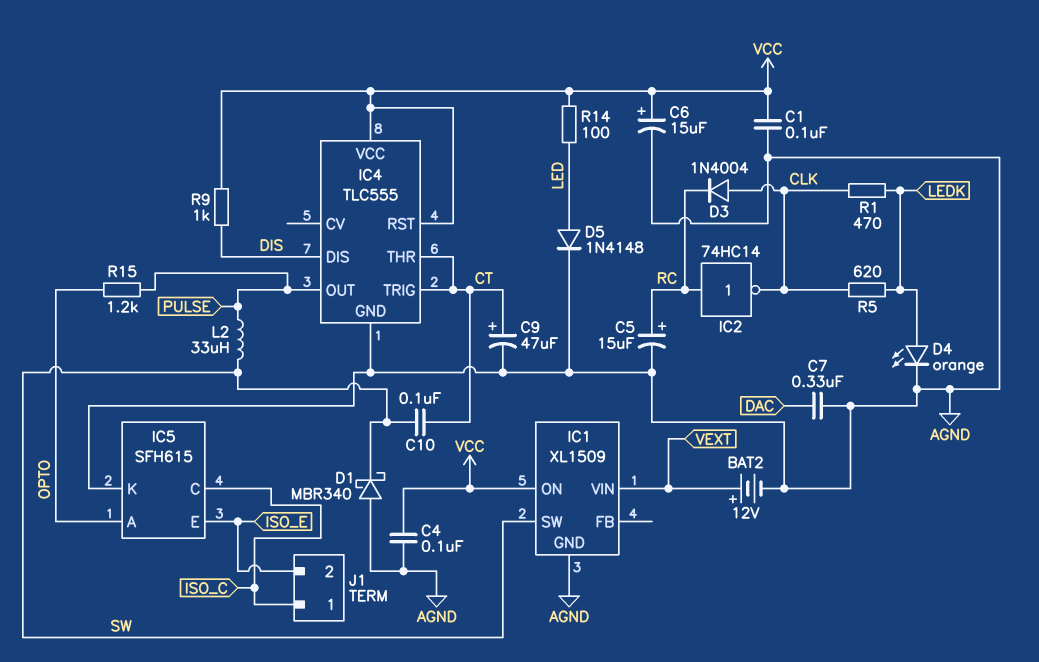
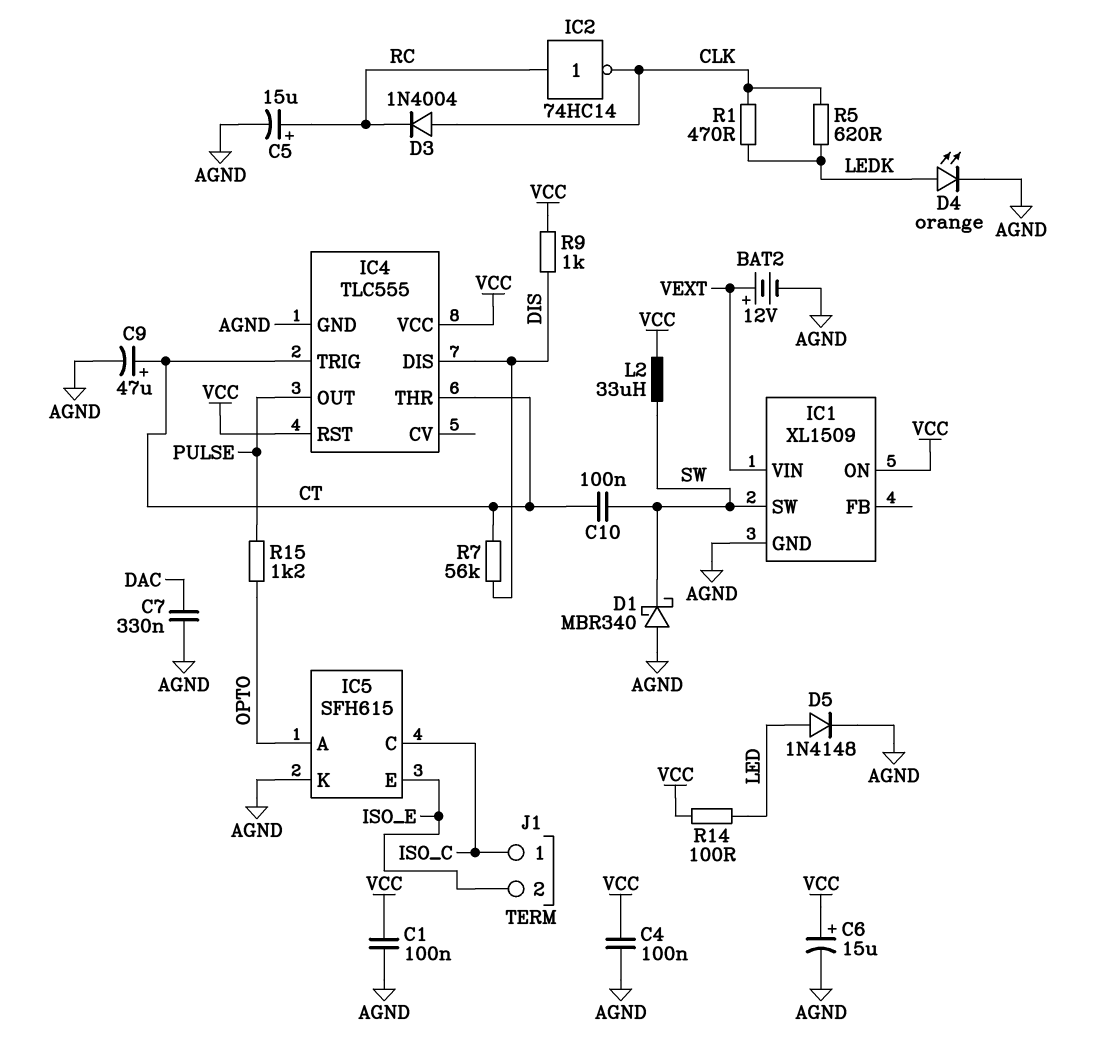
L2: 33uH (PULSE, SW) -> 33uH (SW, VCC)
R7: none -> 56k (CT, DIS)

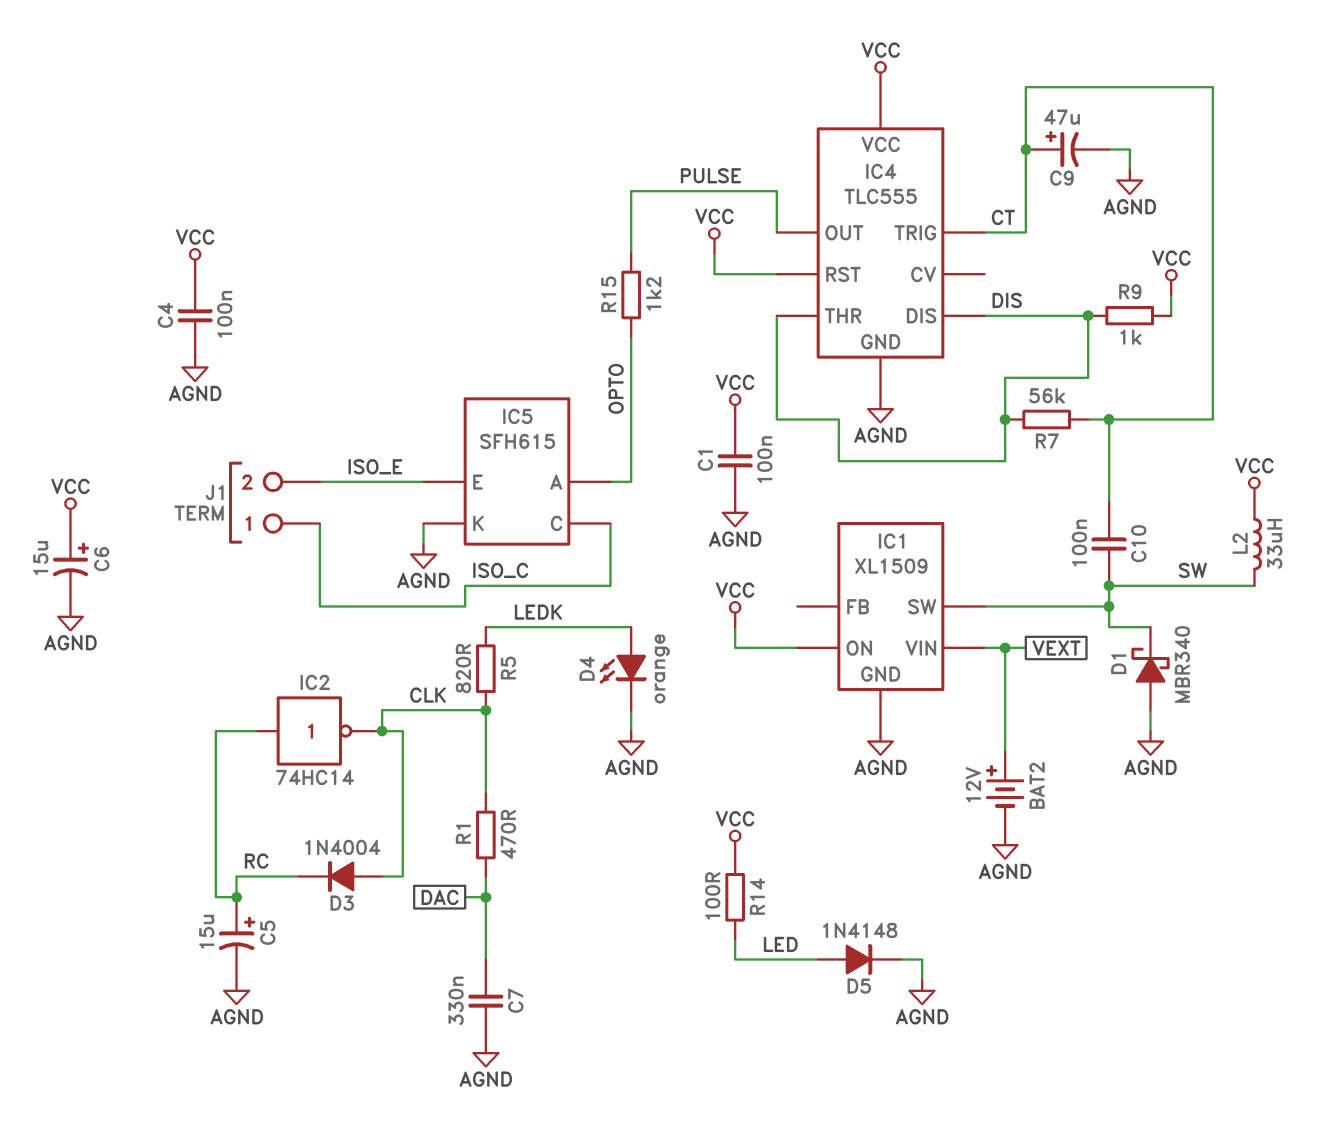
IC4 pin THR: CT -> DIS
R1: 470 (CLK, LEDK) -> 470 (CLK, DAC)
R5: 620 (CLK, LEDK) -> 820 (CLK, LEDK)

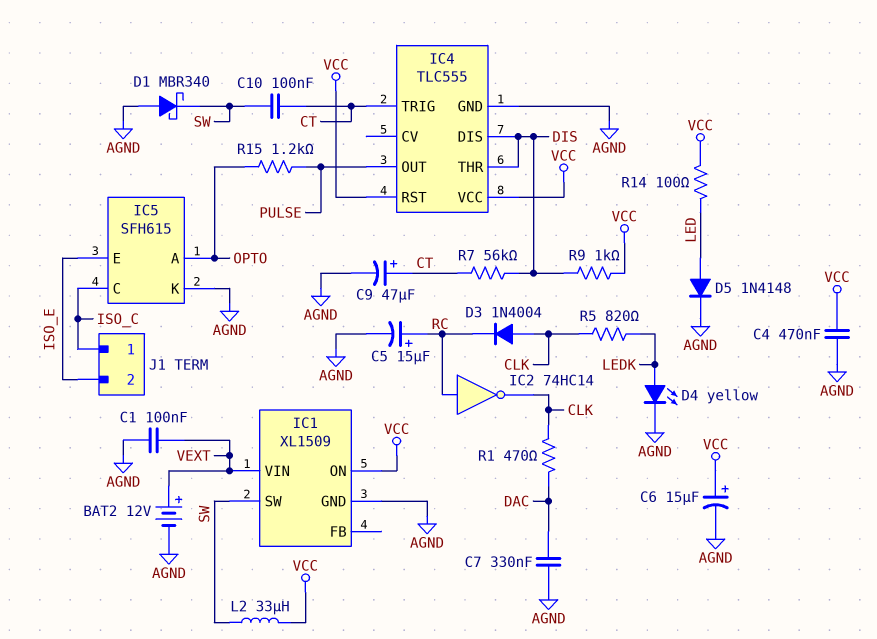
C1: 100nF (AGND, VCC) -> 100nF (AGND, VEXT)
C4: 100nF (AGND, VCC) -> 470nF (AGND, VCC)
D4: LED orange (A LEDK, K AGND) -> LED yellow (A LEDK, K AGND)

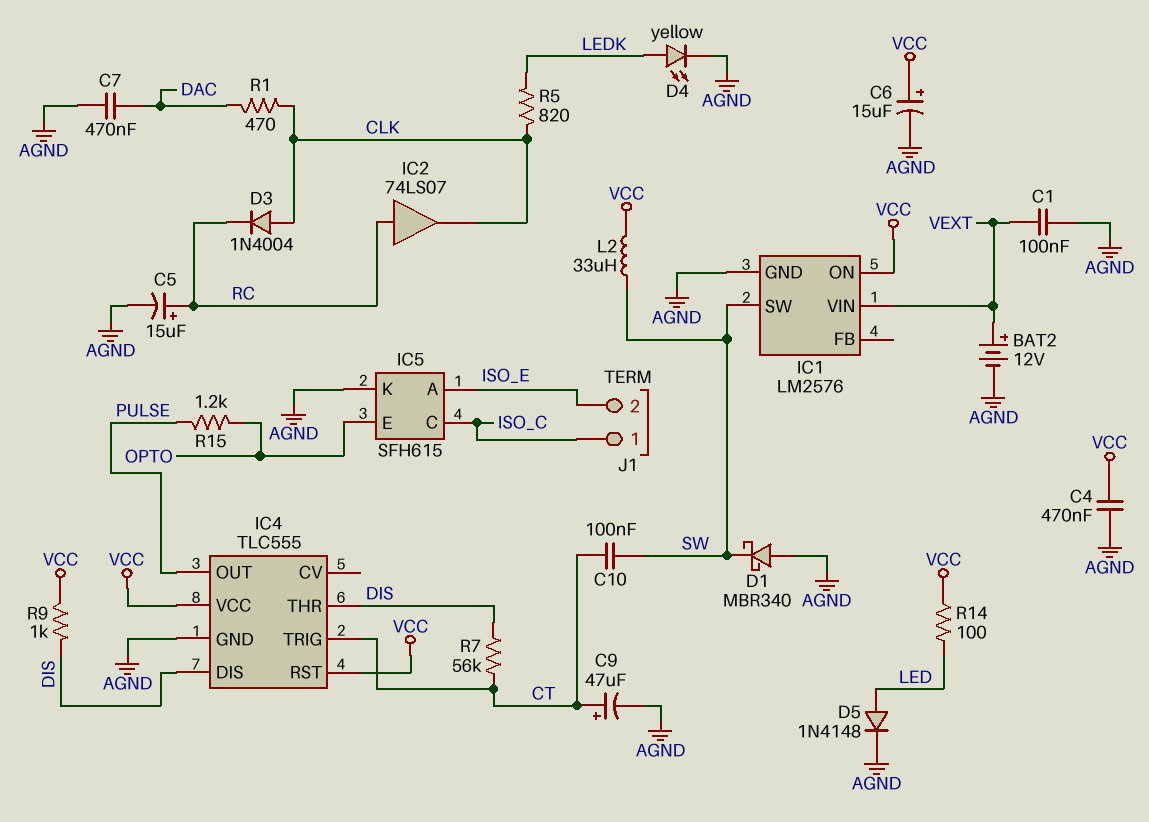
C7: 330nF (AGND, DAC) -> 470nF (AGND, DAC)
IC1: XL1509 -> LM2576
IC2: NOT 74HC14 (in RC, out CLK) -> buffer 74LS07 (in RC, out CLK)
IC5 pin A: OPTO -> ISO_E
IC5 pin E: ISO_E -> OPTO

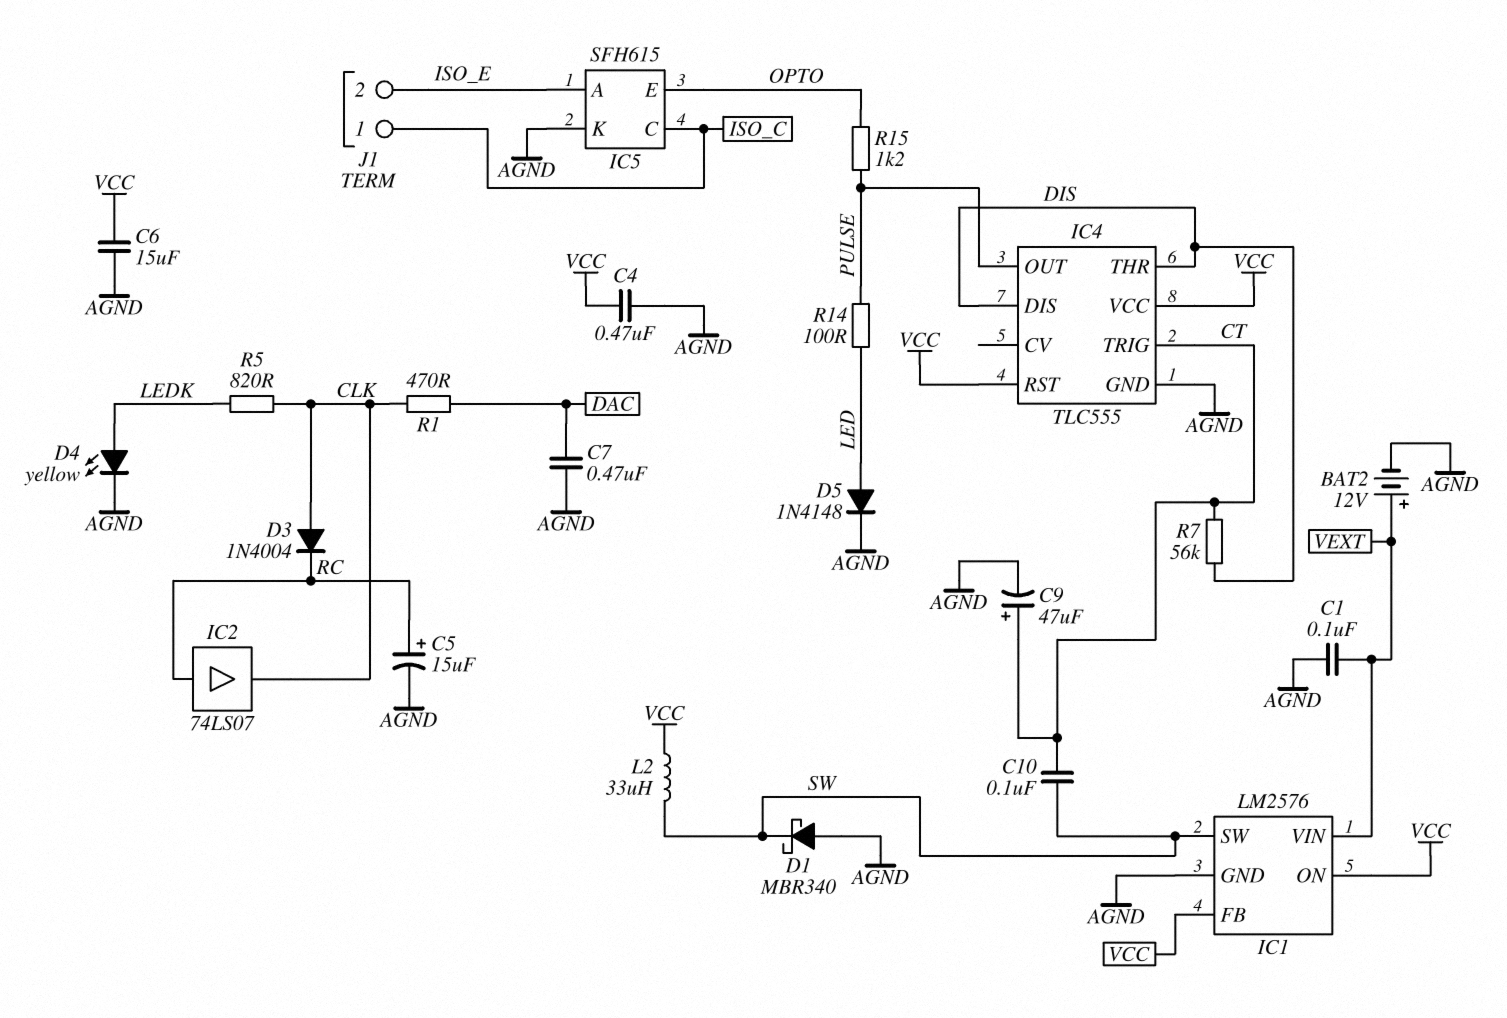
C6: 15uF (plus VCC, minus AGND) -> 15uF (AGND, VCC)
IC1 pin FB: none -> VCC
R9: 1k (DIS, VCC) -> none
R14: 100 (LED, VCC) -> 100 (LED, PULSE)

